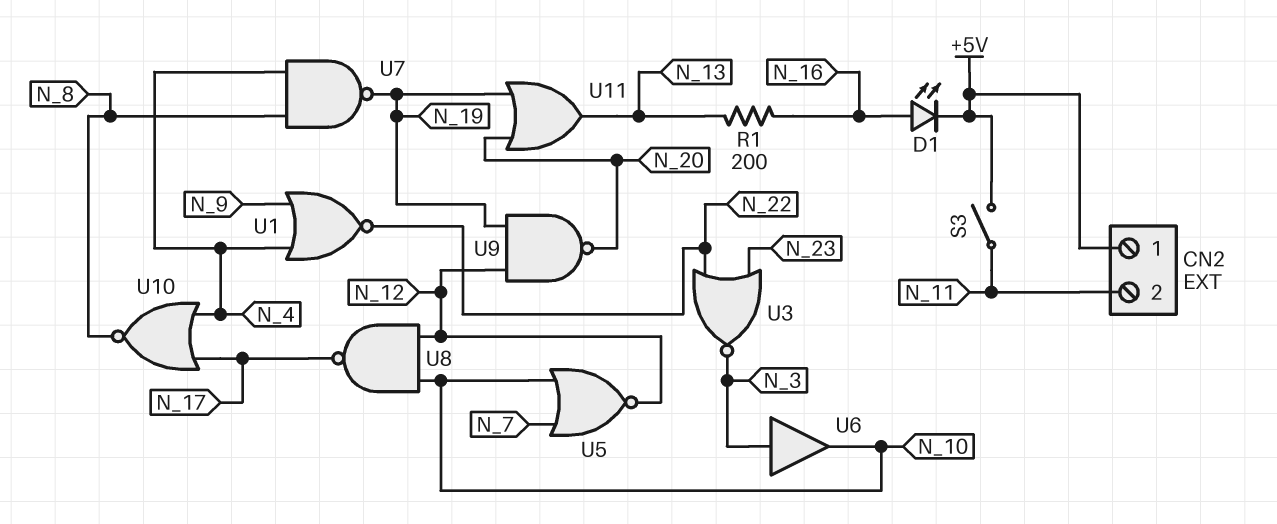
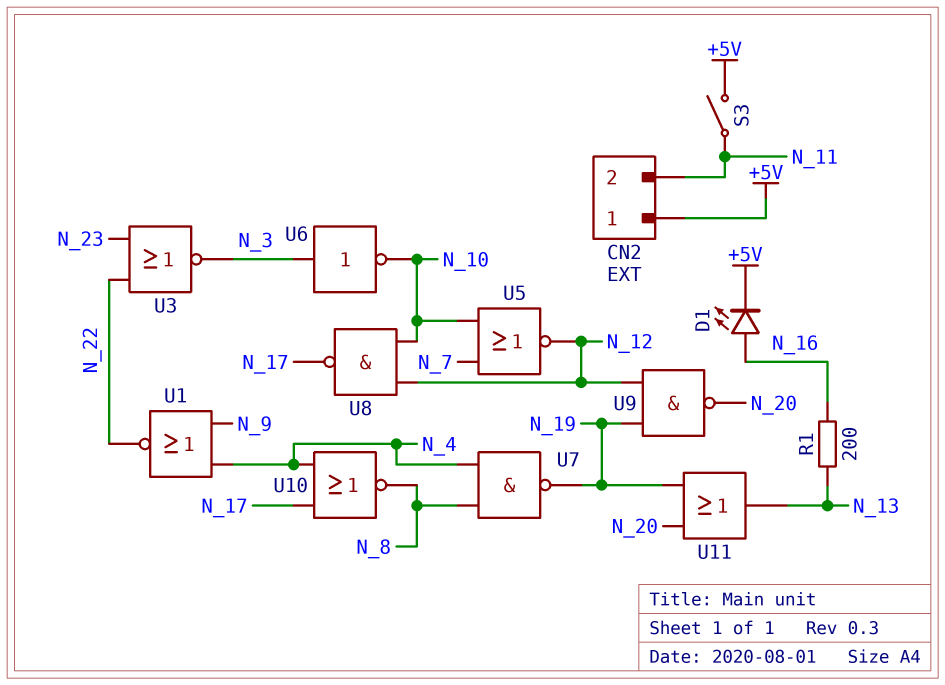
U6: buffer (in N_3, out N_10) -> NOT (in N_3, out N_10)

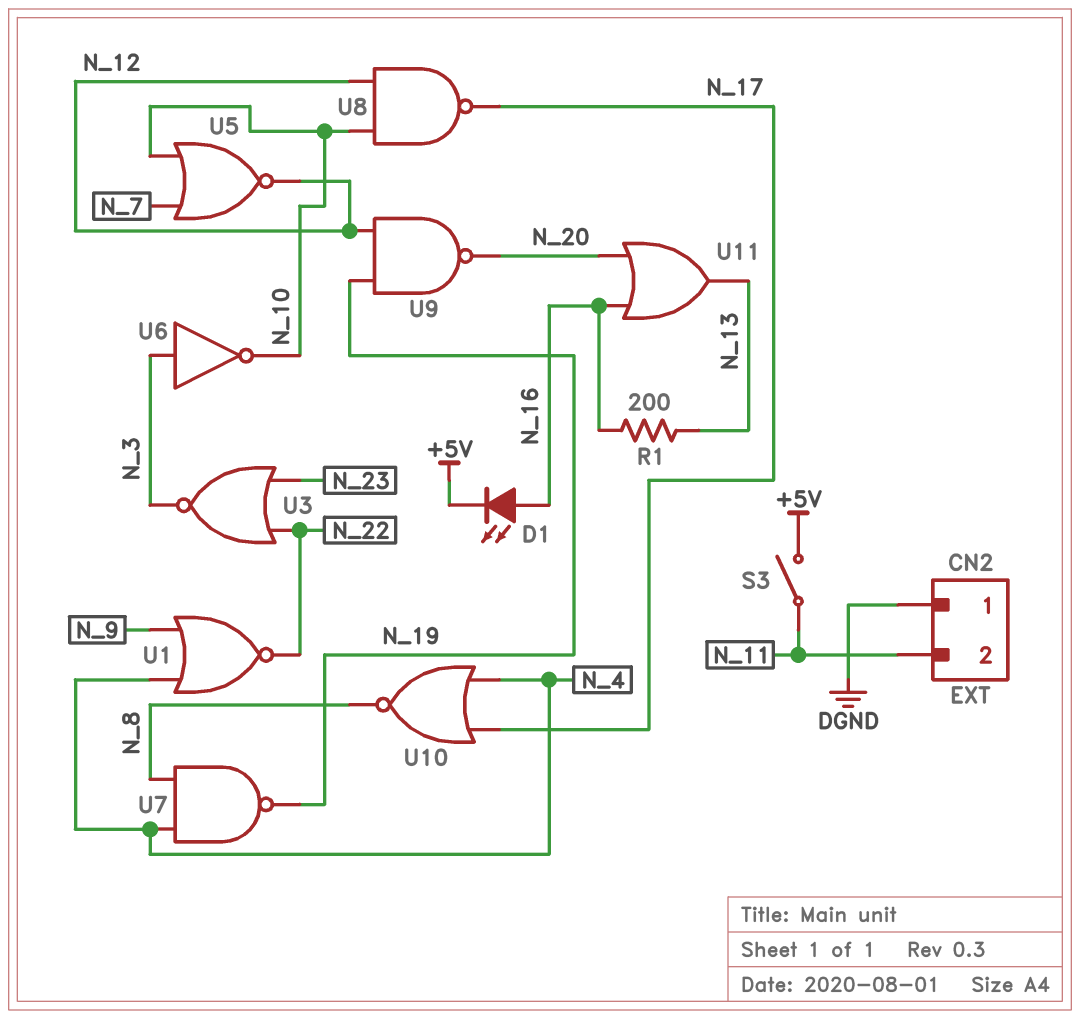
CN2 pin 1: +5V -> DGND
U11: OR (in N_19, in N_20, out N_13) -> OR (in N_16, in N_20, out N_13)

